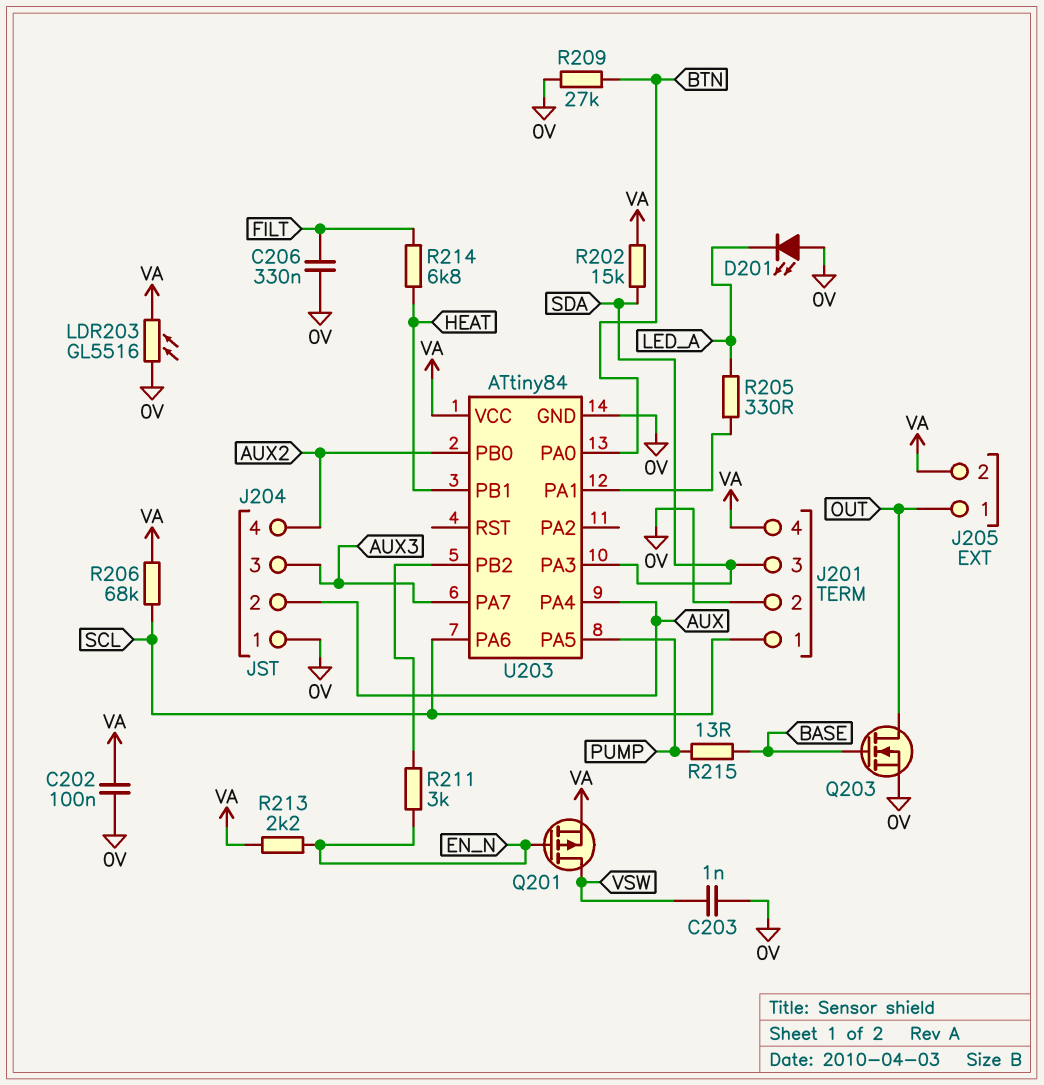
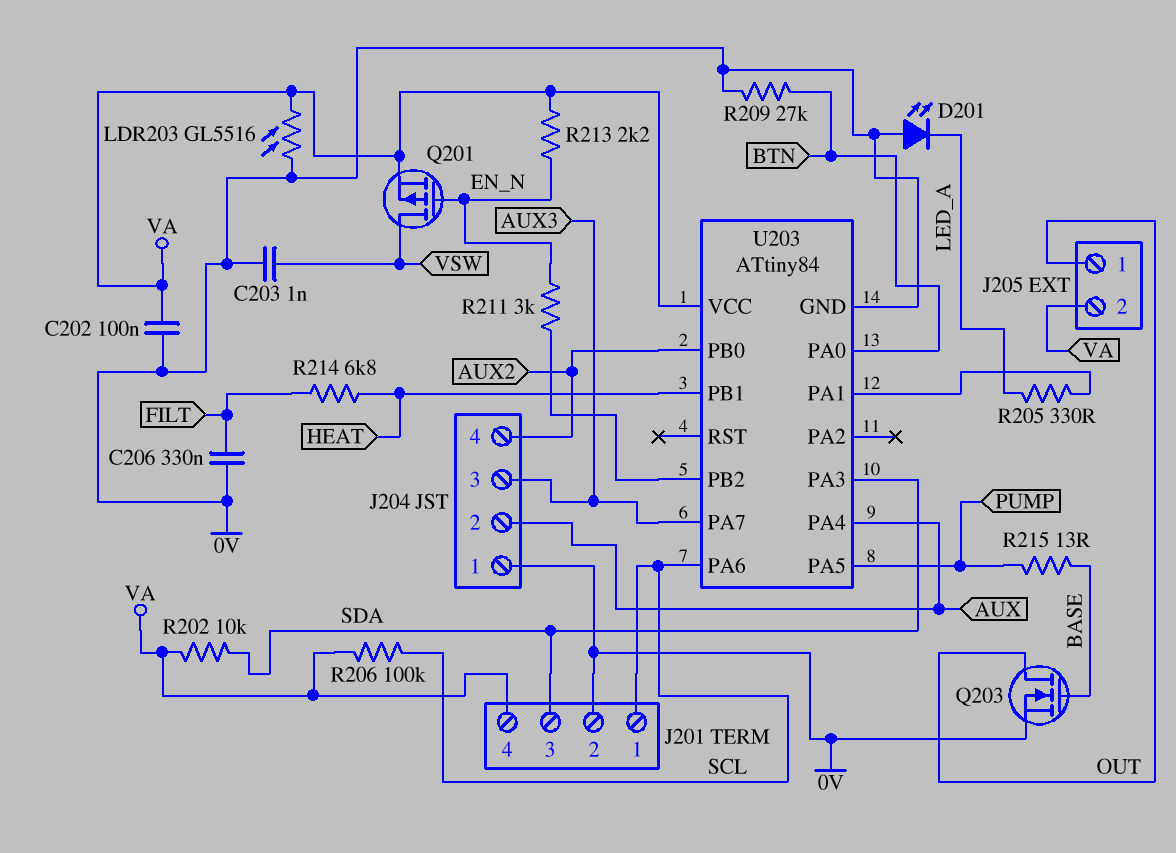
R202: 15k (SDA, VA) -> 10k (SDA, VA)
R206: 68k (SCL, VA) -> 100k (SCL, VA)

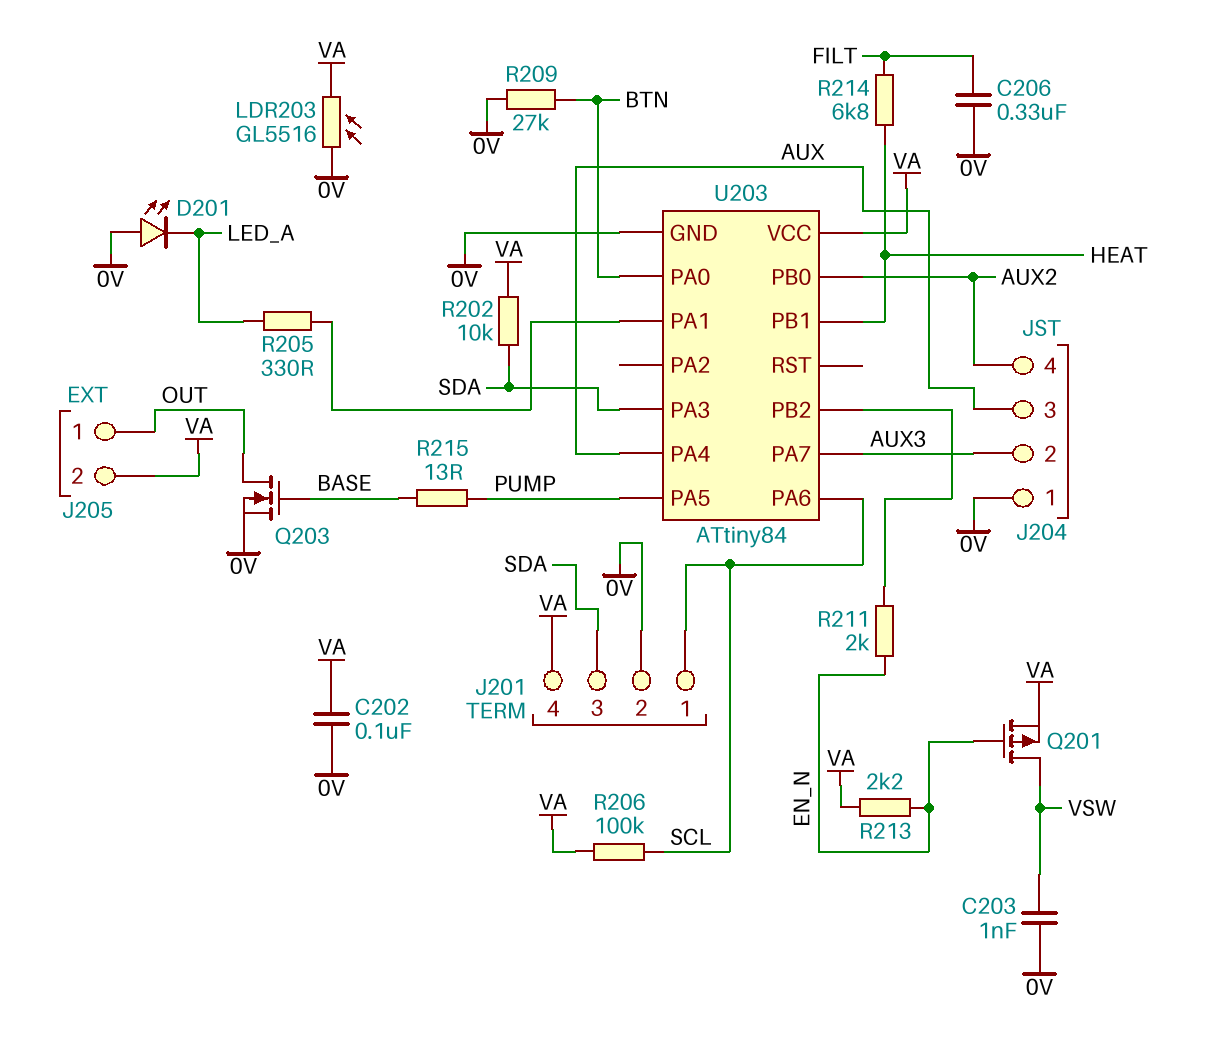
J204 pin 2: AUX -> AUX3
J204 pin 3: AUX3 -> AUX
R211: 3k (EN_N, U203/PB2) -> 2k (EN_N, U203/PB2)

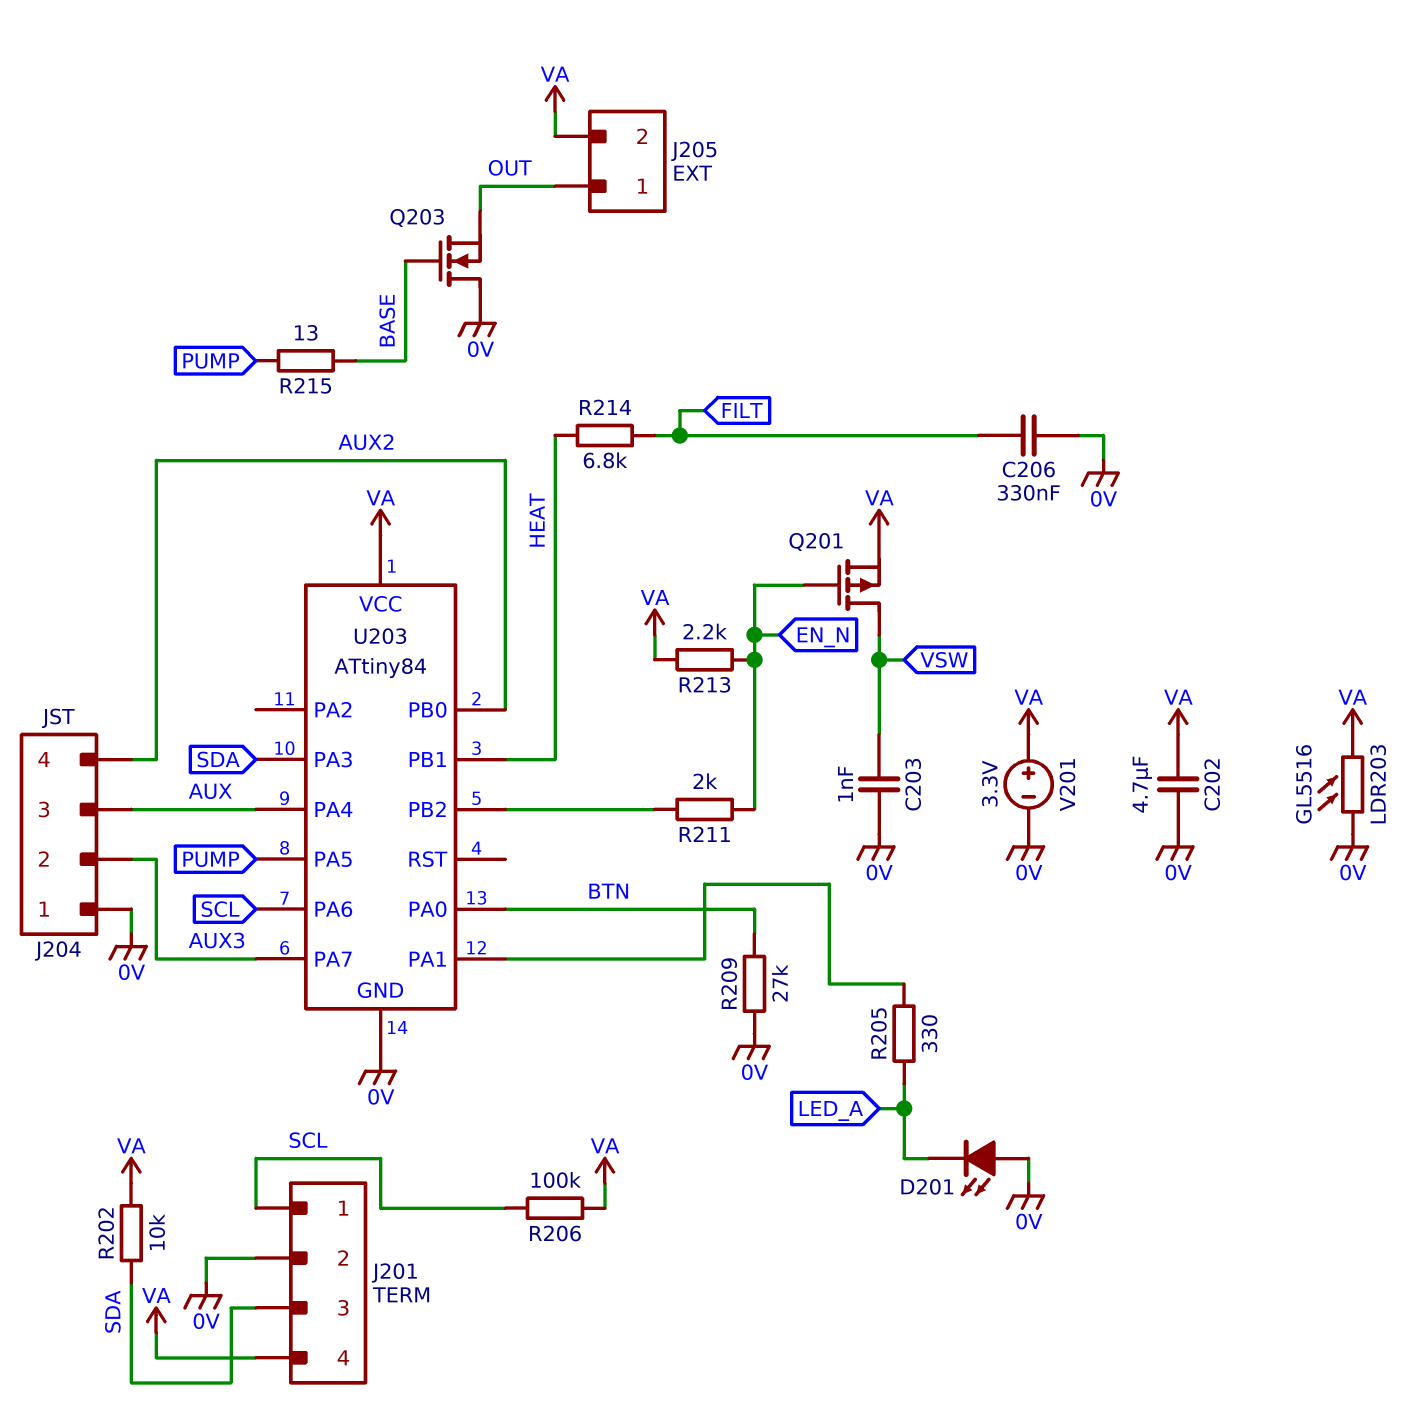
C202: 100nF (0V, VA) -> 4.7uF (0V, VA)
Q203: NMOS (G BASE, D OUT, S 0V) -> NMOS (G BASE, D 0V, S OUT)
V201: none -> 3.3V (plus VA, minus 0V)

